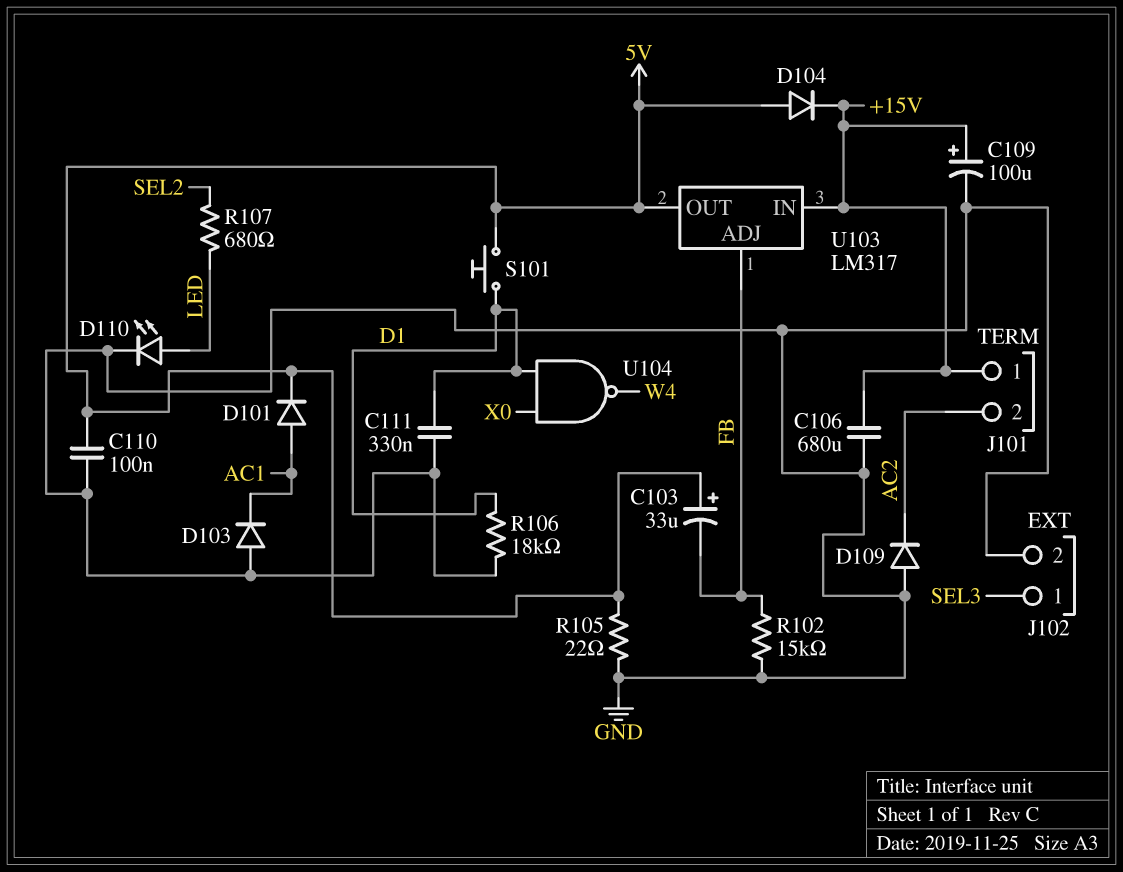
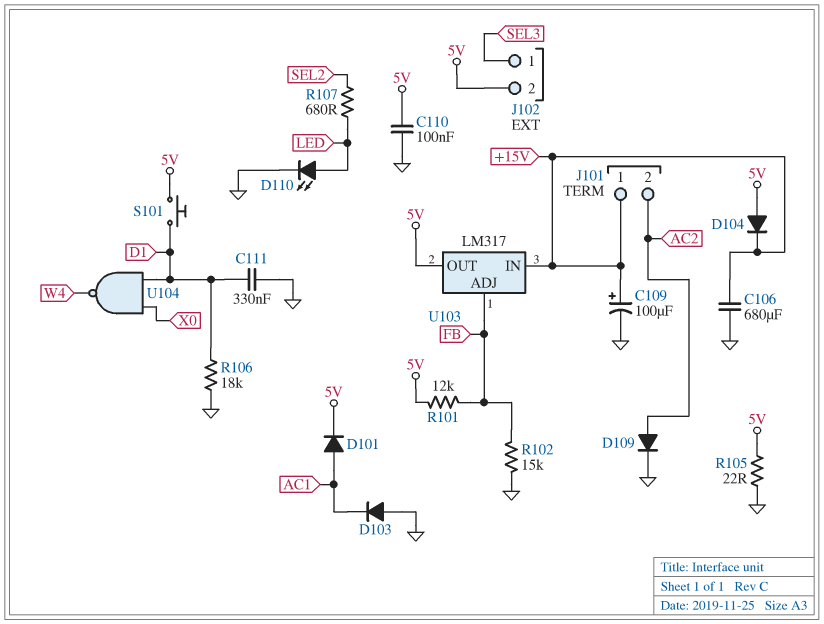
C103: 33uF (plus 5V, minus FB) -> none
D109: diode (A GND, K AC2) -> diode (A AC2, K GND)
J102 pin 2: GND -> 5V
R101: none -> 12k (5V, FB)

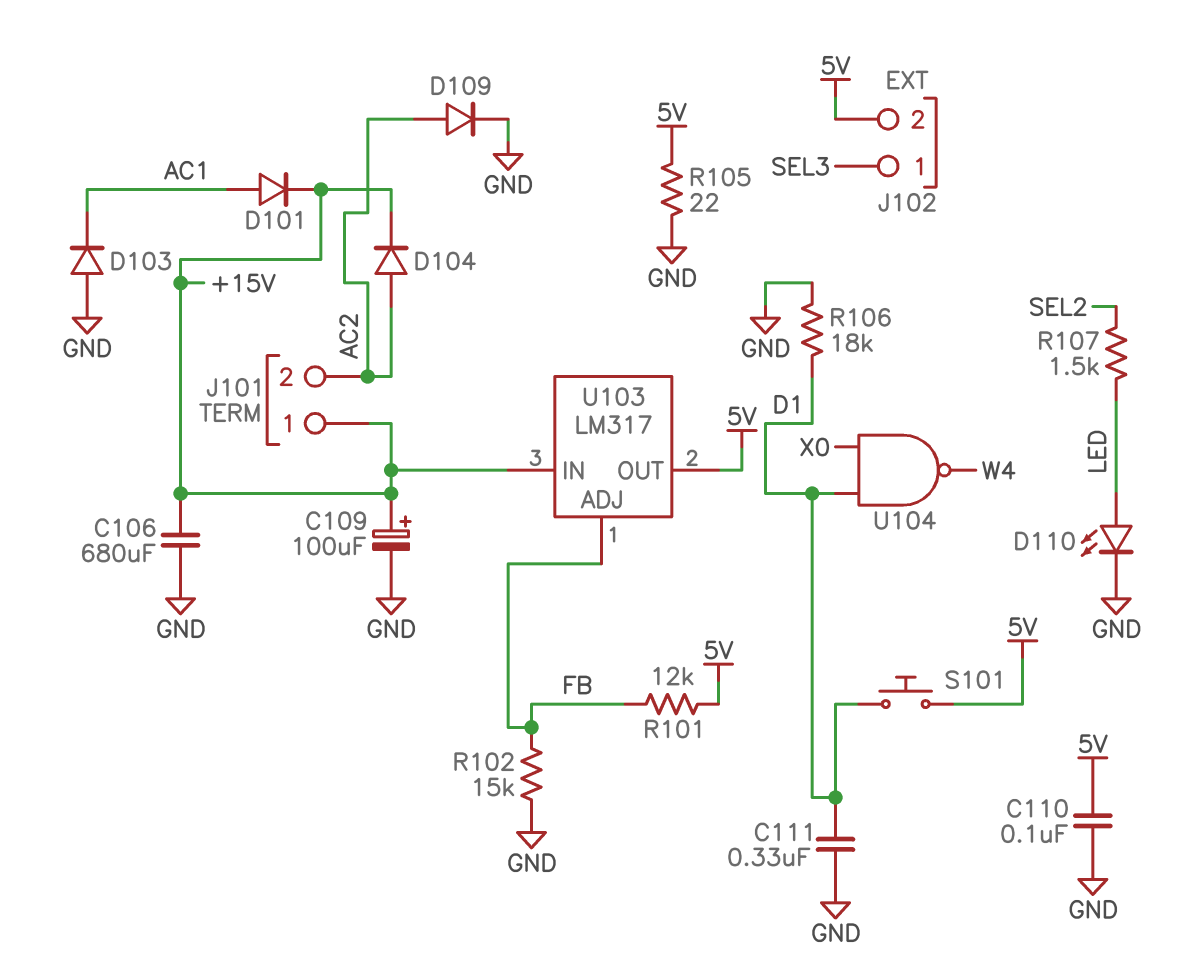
D101: diode (A AC1, K 5V) -> diode (A AC1, K +15V)
D104: diode (A 5V, K +15V) -> diode (A AC2, K +15V)
R107: 680 (LED, SEL2) -> 1.5k (LED, SEL2)

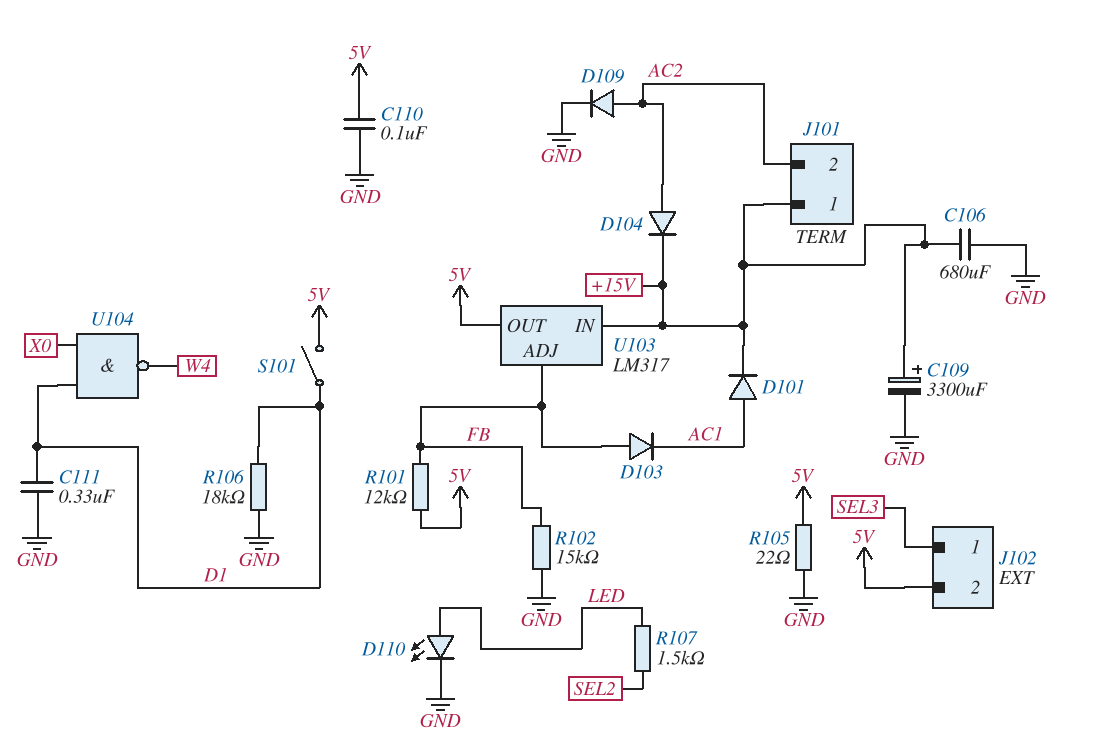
C109: 100uF (plus +15V, minus GND) -> 3300uF (plus +15V, minus GND)
D103: diode (A GND, K AC1) -> diode (A FB, K AC1)
S101: button (5V, D1) -> switch (5V, D1)

